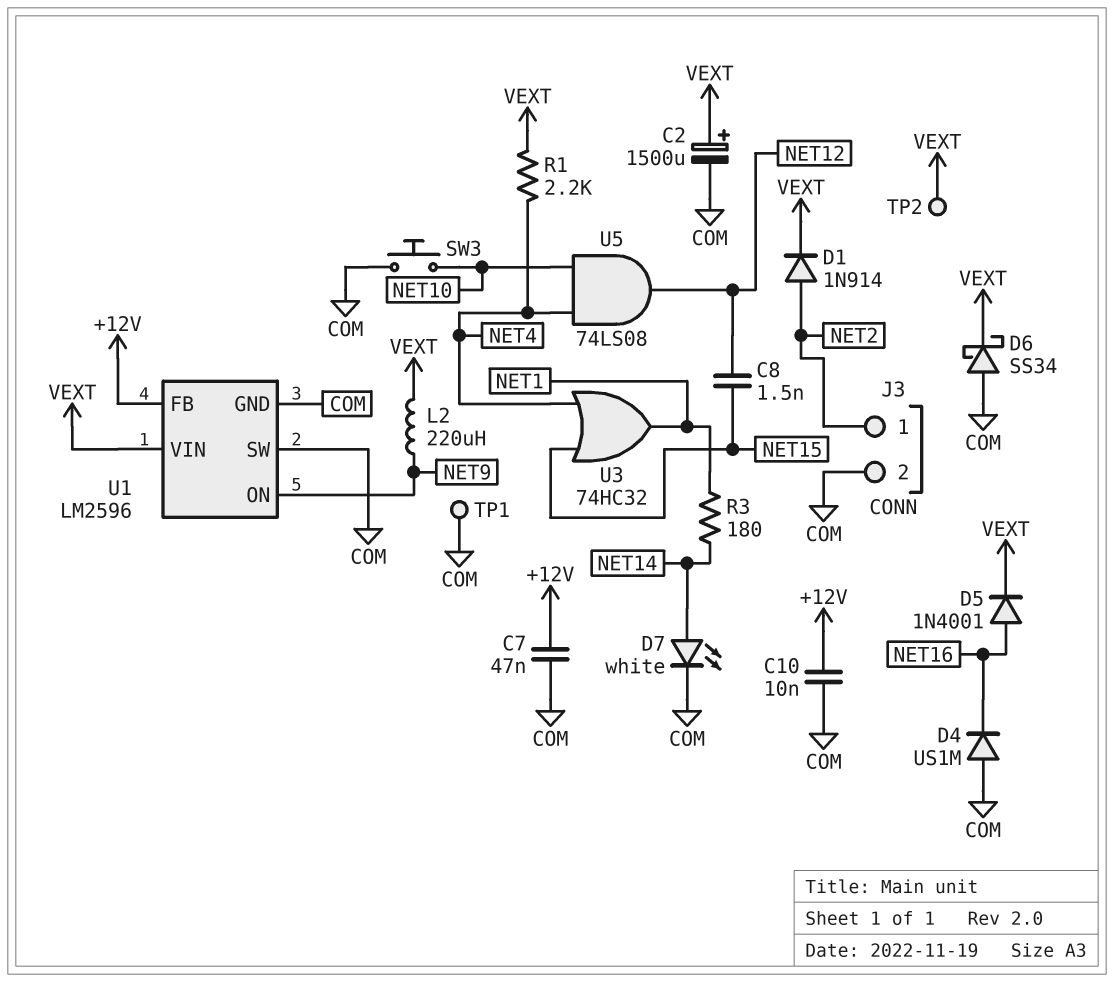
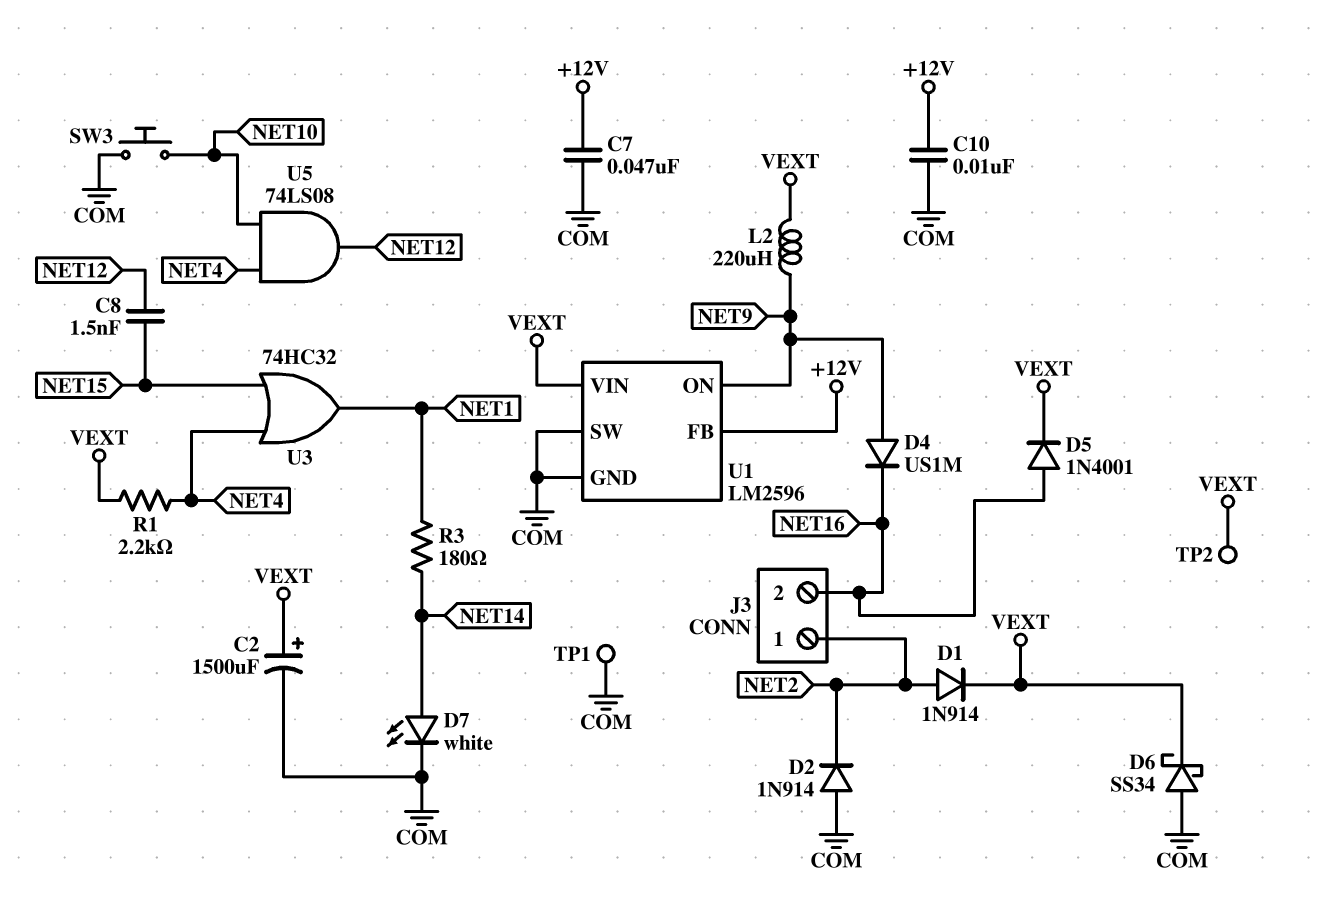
D2: none -> diode 1N914 (A COM, K NET2)
D4: diode US1M (A COM, K NET16) -> diode US1M (A NET9, K NET16)
J3 pin 2: COM -> NET16

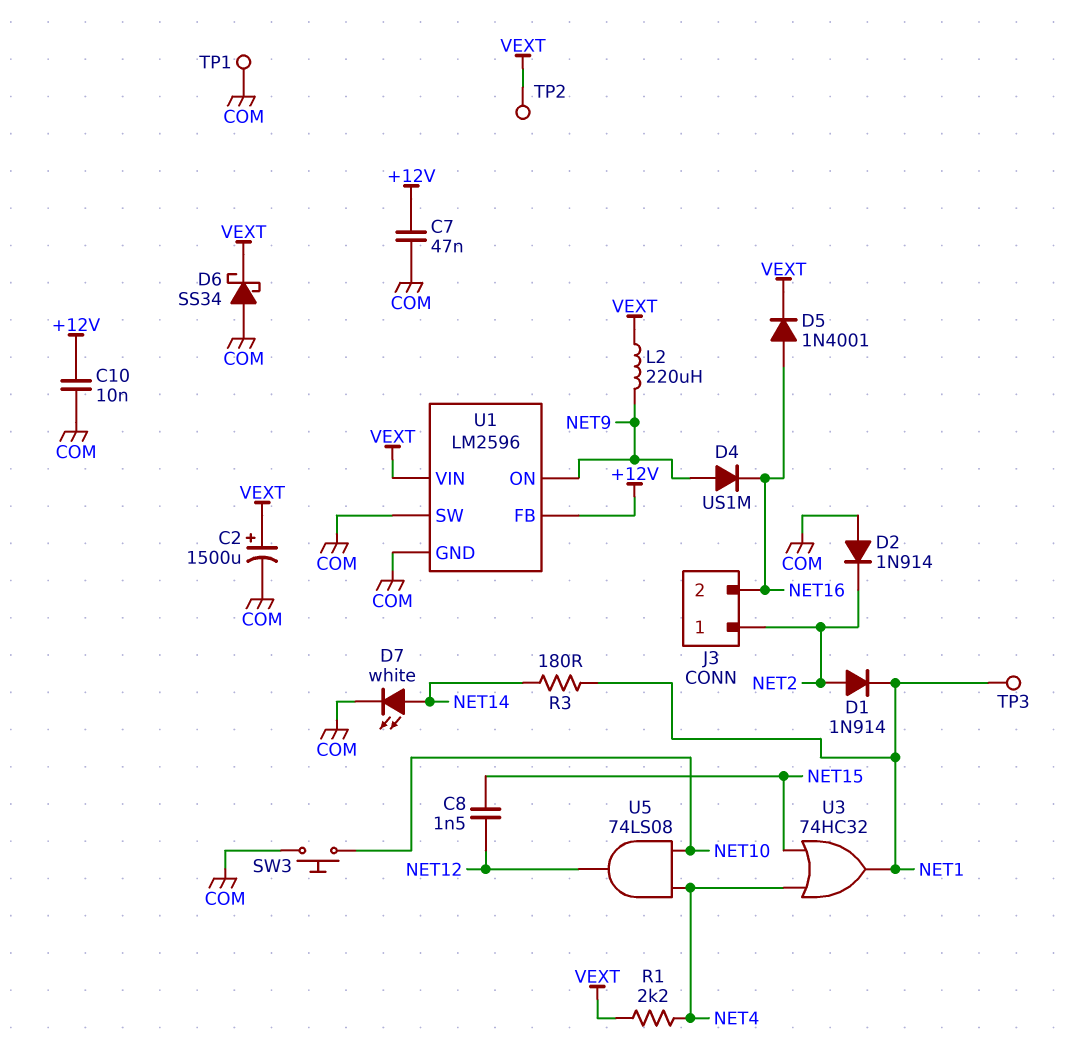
D1: diode 1N914 (A NET2, K VEXT) -> diode 1N914 (A NET2, K NET1)
TP3: none -> test point (NET1)

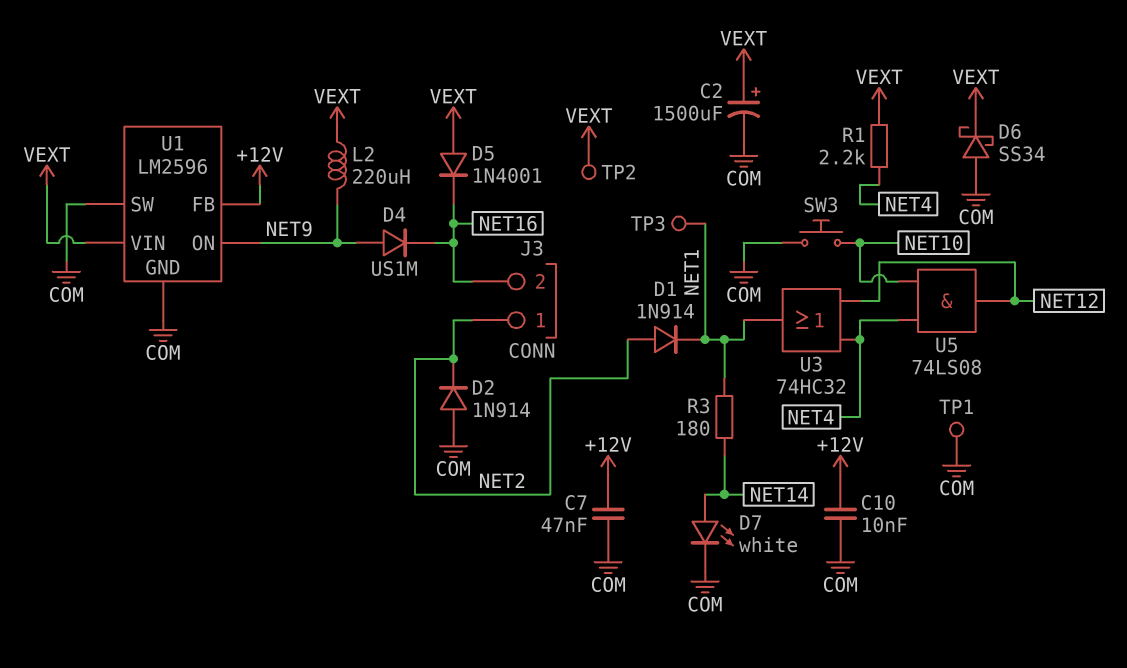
C8: 1.5nF (NET12, NET15) -> none
D5: diode 1N4001 (A NET16, K VEXT) -> diode 1N4001 (A VEXT, K NET16)
U3: OR 74HC32 (in NET4, in NET15, out NET1) -> OR 74HC32 (in NET4, in NET12, out NET1)

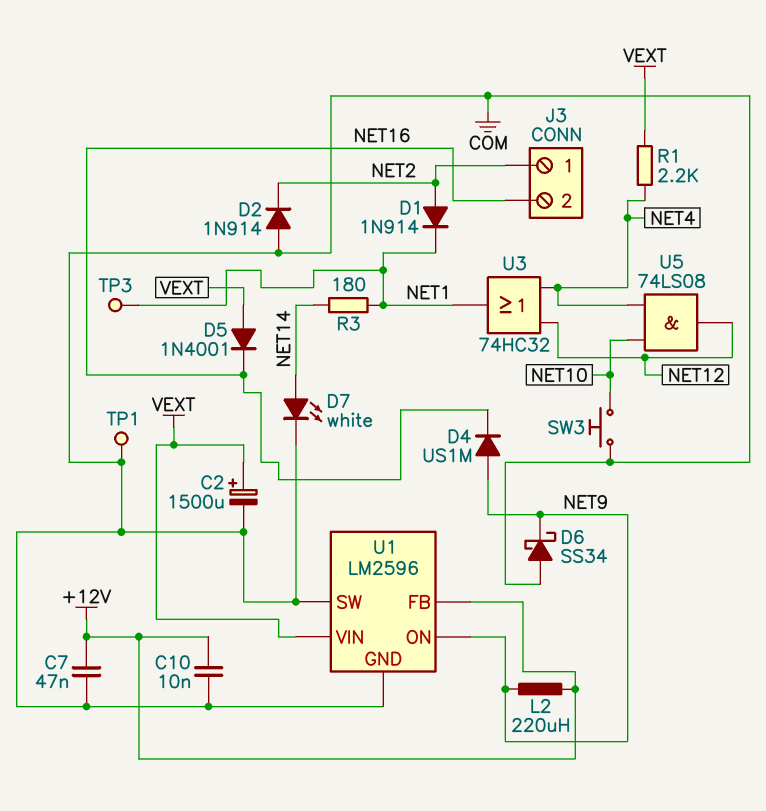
D6: schottky SS34 (A COM, K VEXT) -> schottky SS34 (A COM, K NET9)
L2: 220uH (NET9, VEXT) -> 220uH (+12V, NET9)
TP2: test point (VEXT) -> none

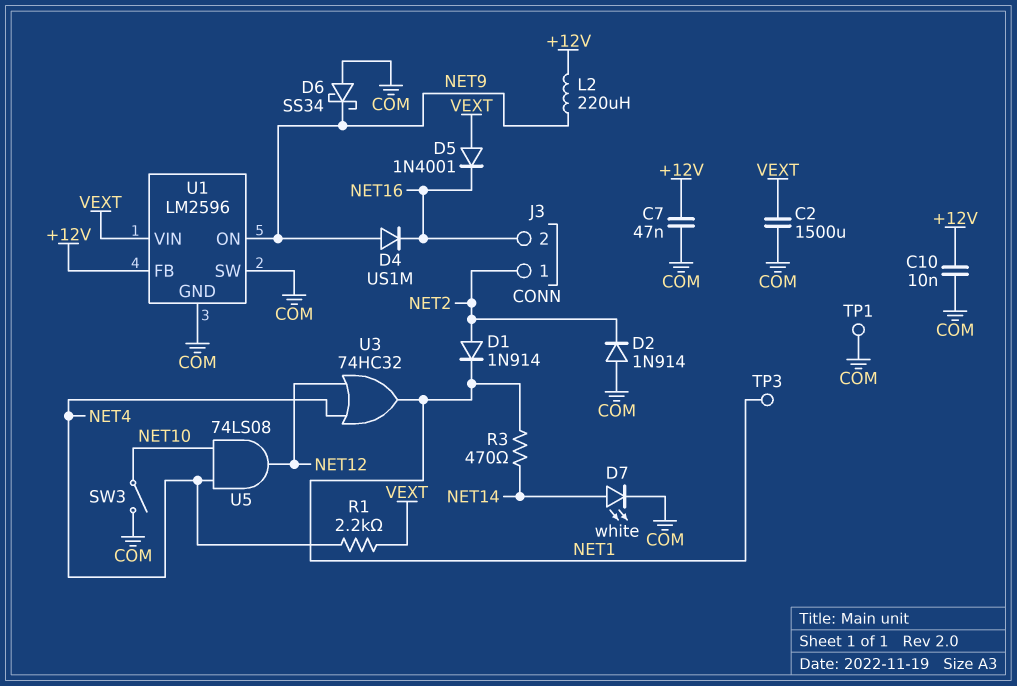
C2: 1500uF (plus VEXT, minus COM) -> 1500uF (COM, VEXT)
R3: 180 (NET1, NET14) -> 470 (NET1, NET14)
SW3: button (COM, NET10) -> switch (COM, NET10)

